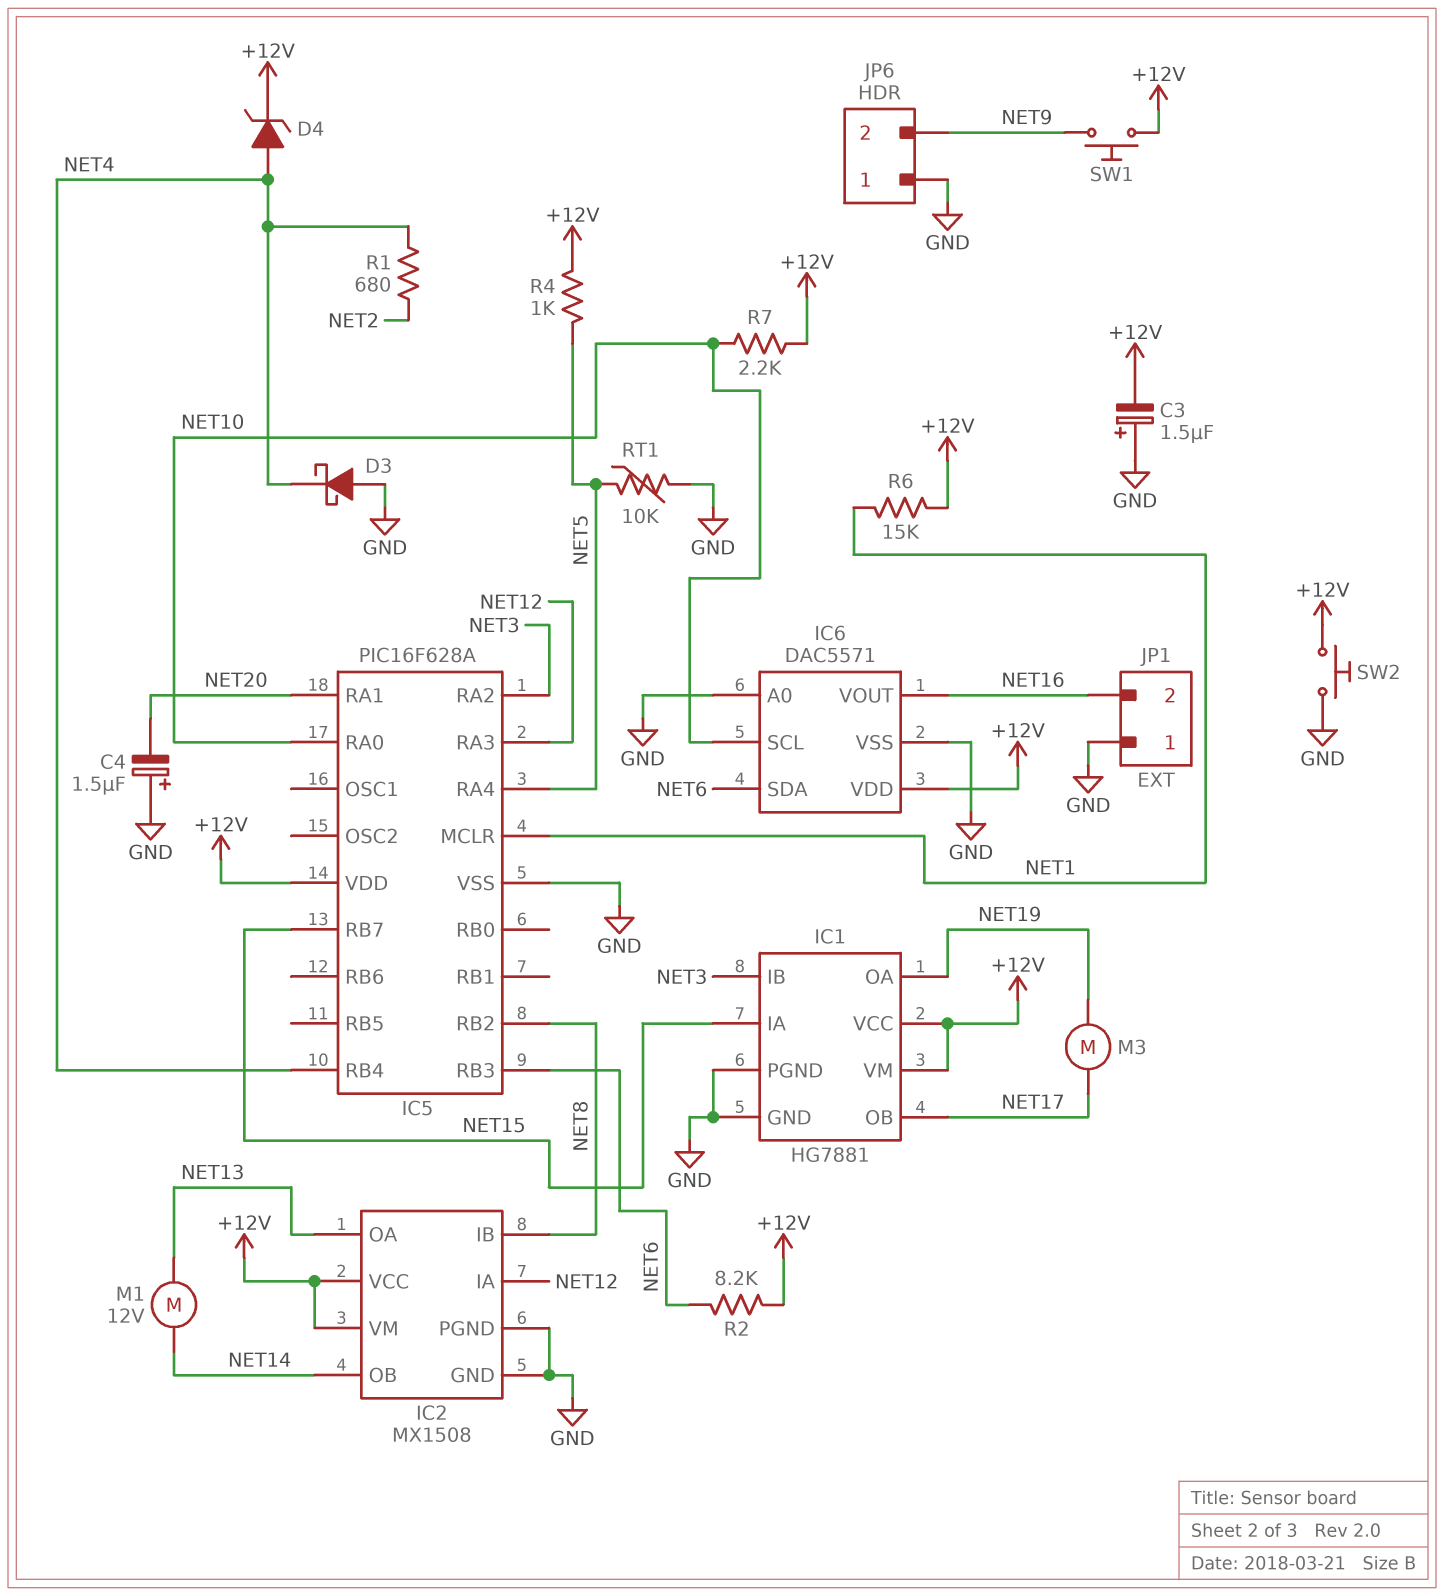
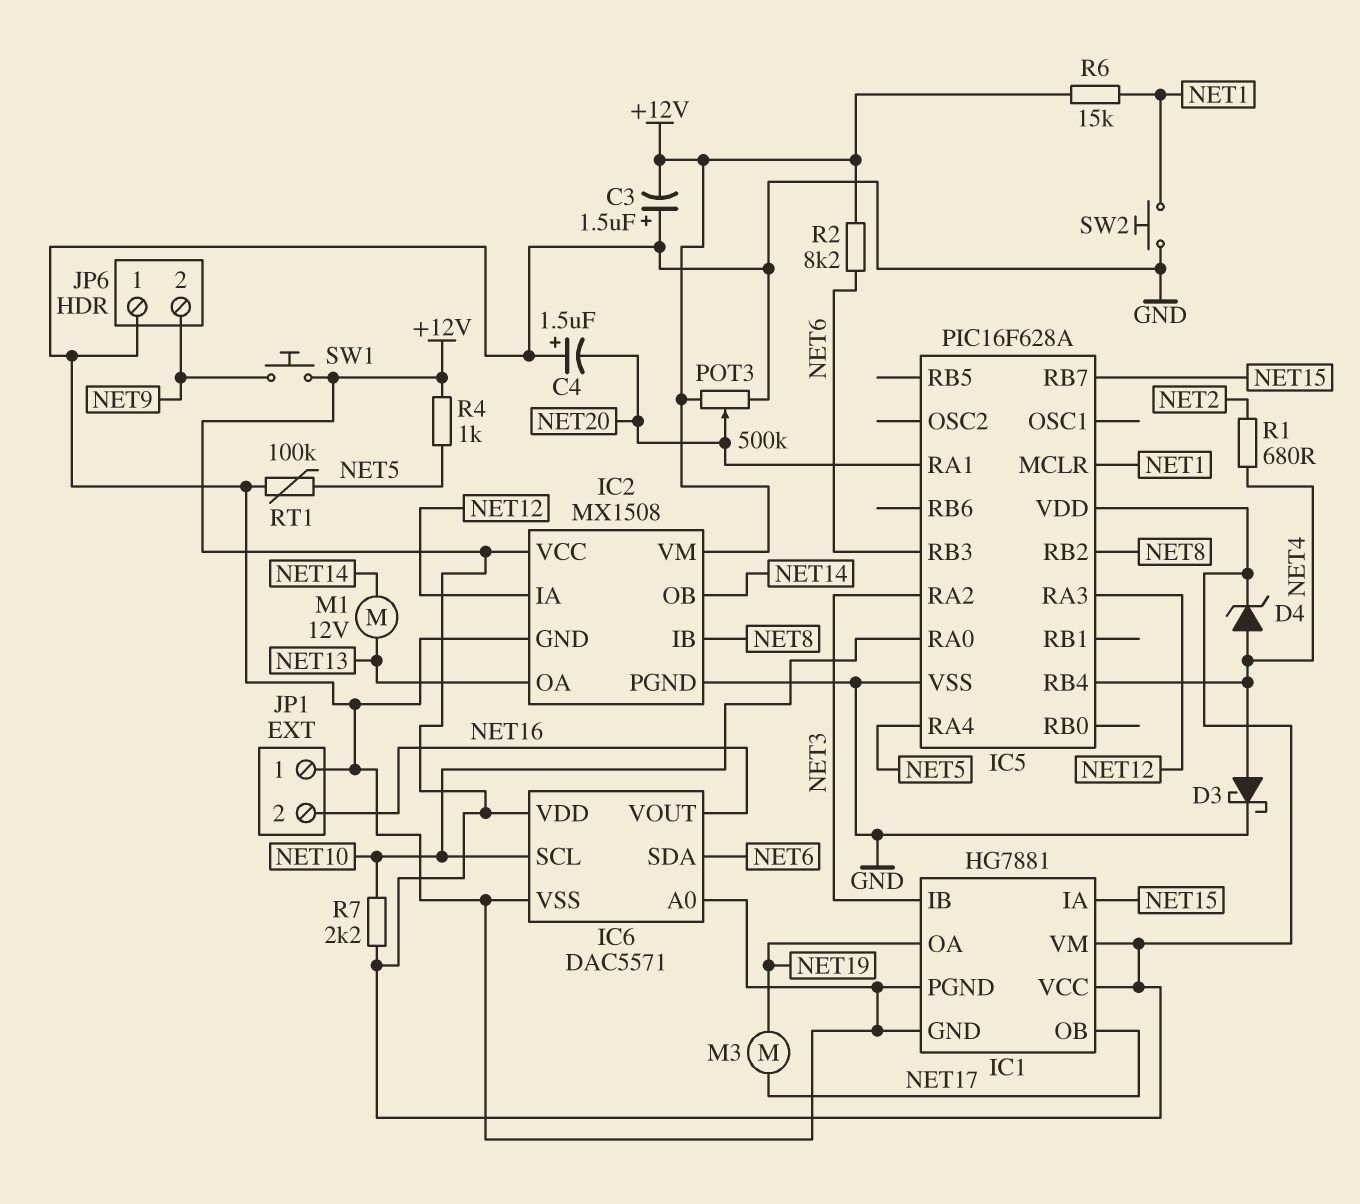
D3: schottky (A GND, K NET4) -> schottky (A NET4, K GND)
POT3: none -> 500k (+12V, GND, wiper NET20)
RT1: 10k (GND, NET5) -> 100k (GND, NET5)
SW2: button (+12V, GND) -> button (GND, NET1)

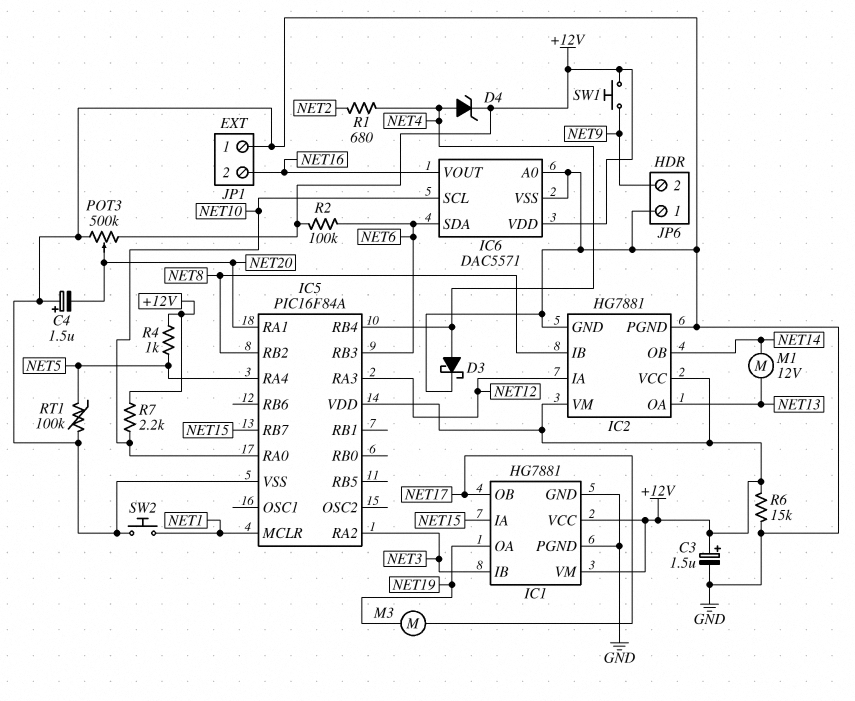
C3: 1.5uF (plus GND, minus +12V) -> 1.5uF (plus +12V, minus GND)
IC2: MX1508 -> HG7881
IC5: PIC16F628A -> PIC16F84A
R2: 8.2k (+12V, NET6) -> 100k (+12V, NET6)
R6: 15k (+12V, NET1) -> 15k (+12V, GND)

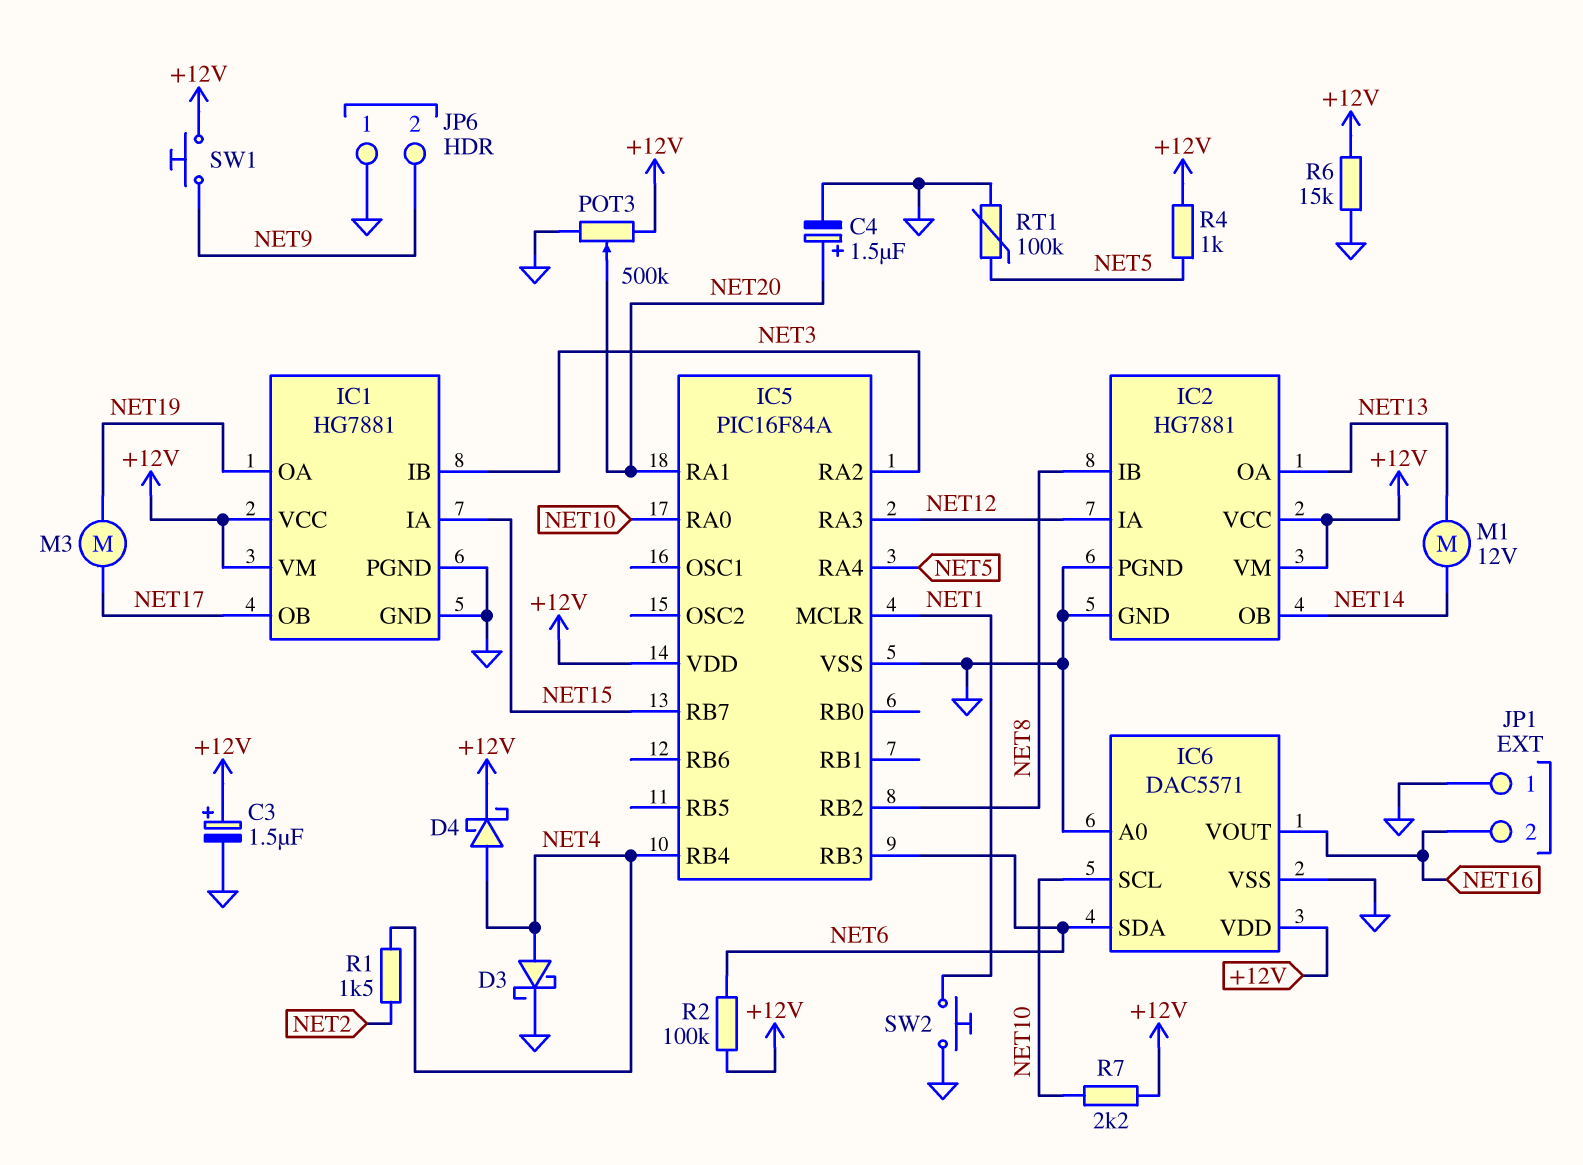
C4: 1.5uF (plus GND, minus NET20) -> 1.5uF (plus NET20, minus GND)
D4: zener (A NET4, K +12V) -> schottky (A NET4, K +12V)
R1: 680 (NET2, NET4) -> 1.5k (NET2, NET4)

